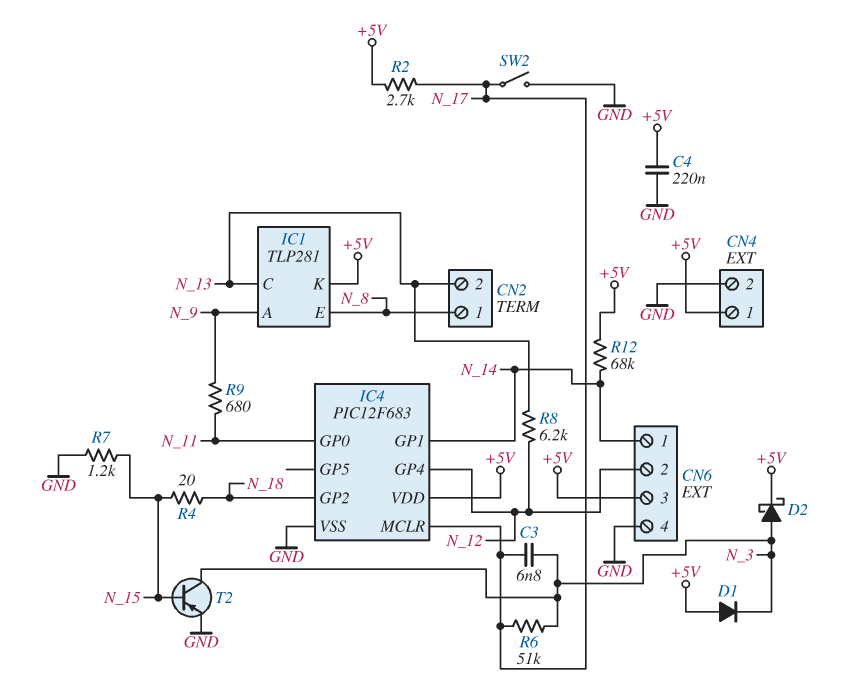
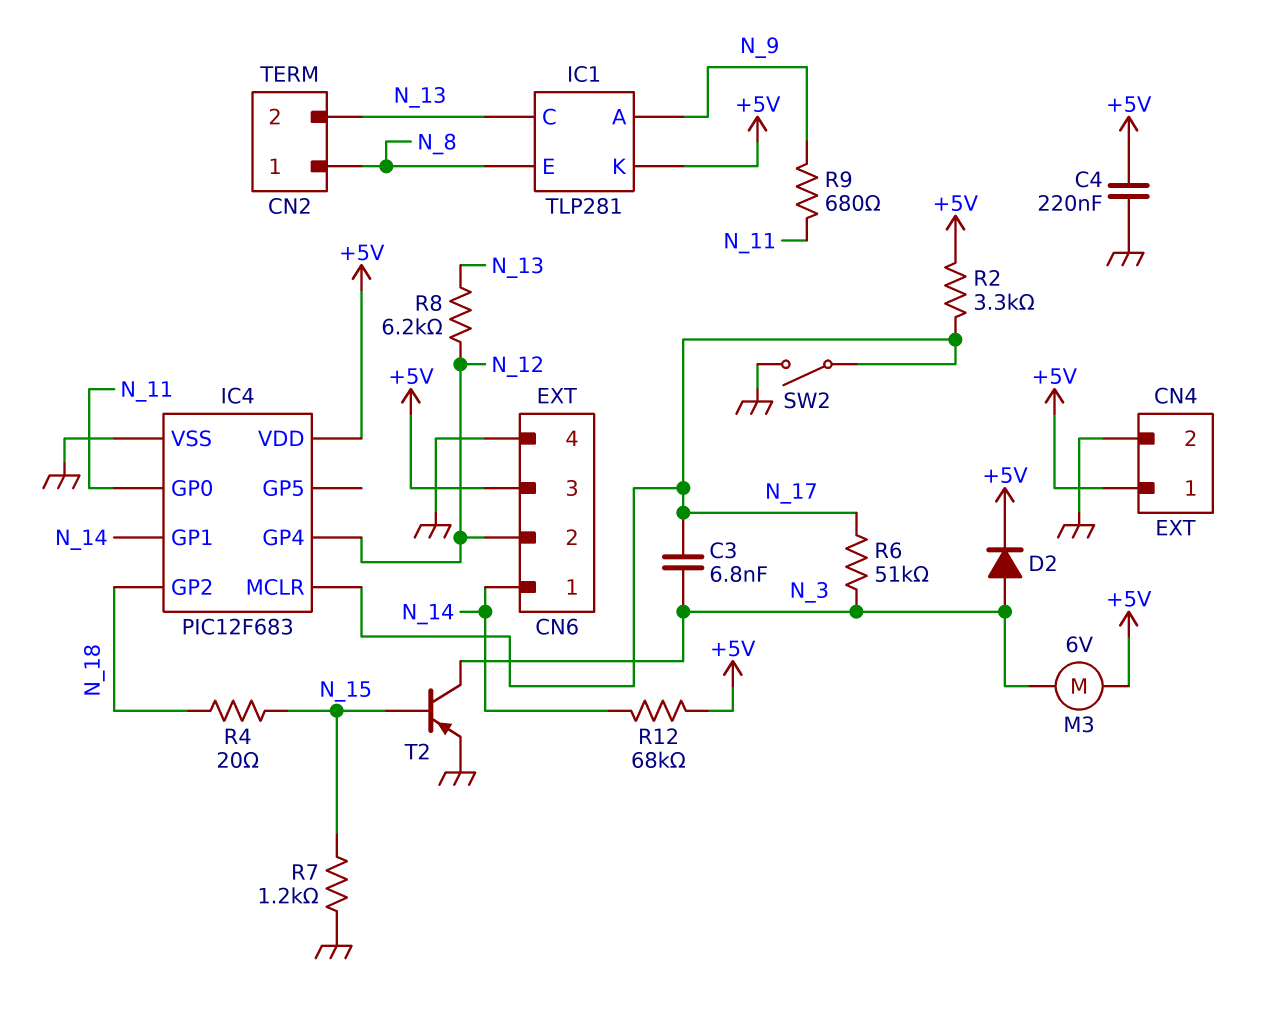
D1: diode (A +5V, K N_3) -> none
D2: schottky (A N_3, K +5V) -> diode (A N_3, K +5V)
M3: none -> motor 6V (+5V, N_3)
R2: 2.7k (+5V, N_17) -> 3.3k (+5V, N_17)

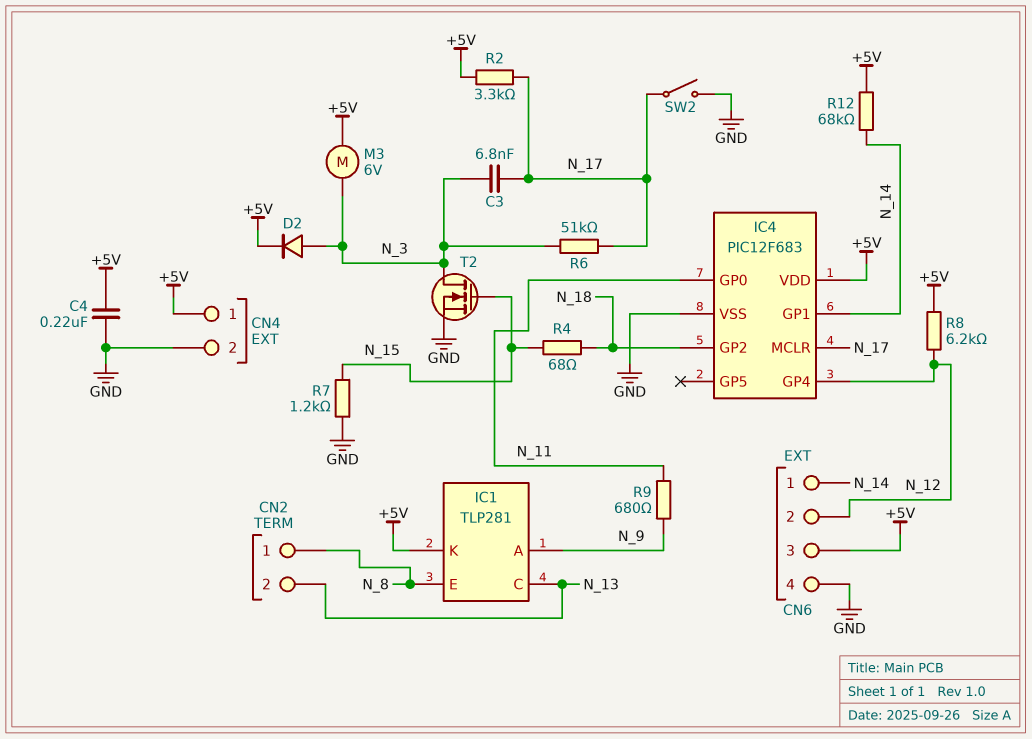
R4: 20 (N_15, N_18) -> 68 (N_15, N_18)
R8: 6.2k (N_12, N_13) -> 6.2k (+5V, N_12)
T2: PNP (B N_15, C N_3, E GND) -> NMOS (G N_15, D N_3, S GND)

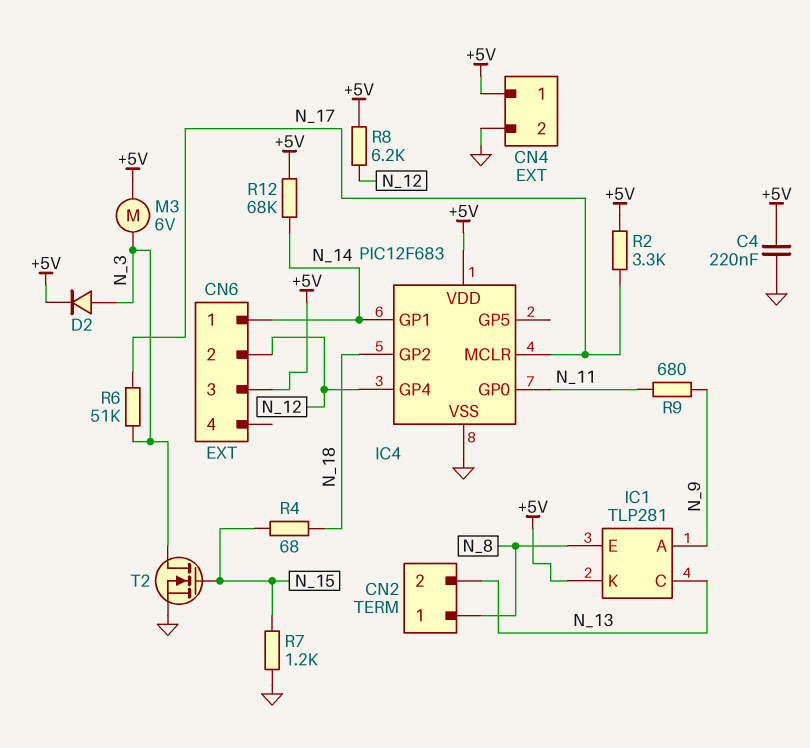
C3: 6.8nF (N_3, N_17) -> none
CN6 pin 4: GND -> none
SW2: switch (GND, N_17) -> none

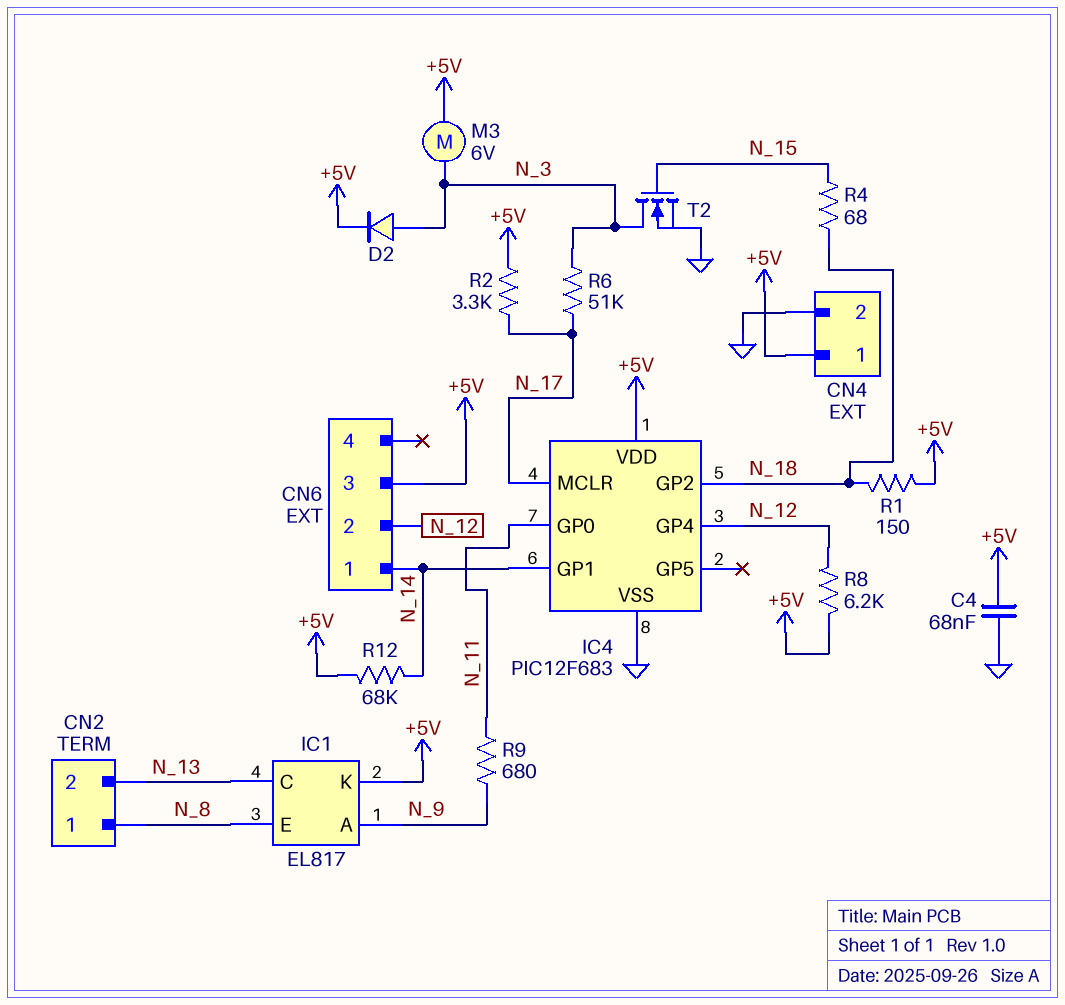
C4: 220nF (+5V, GND) -> 68nF (+5V, GND)
IC1: TLP281 -> EL817
R1: none -> 150 (+5V, N_18)
R7: 1.2k (GND, N_15) -> none

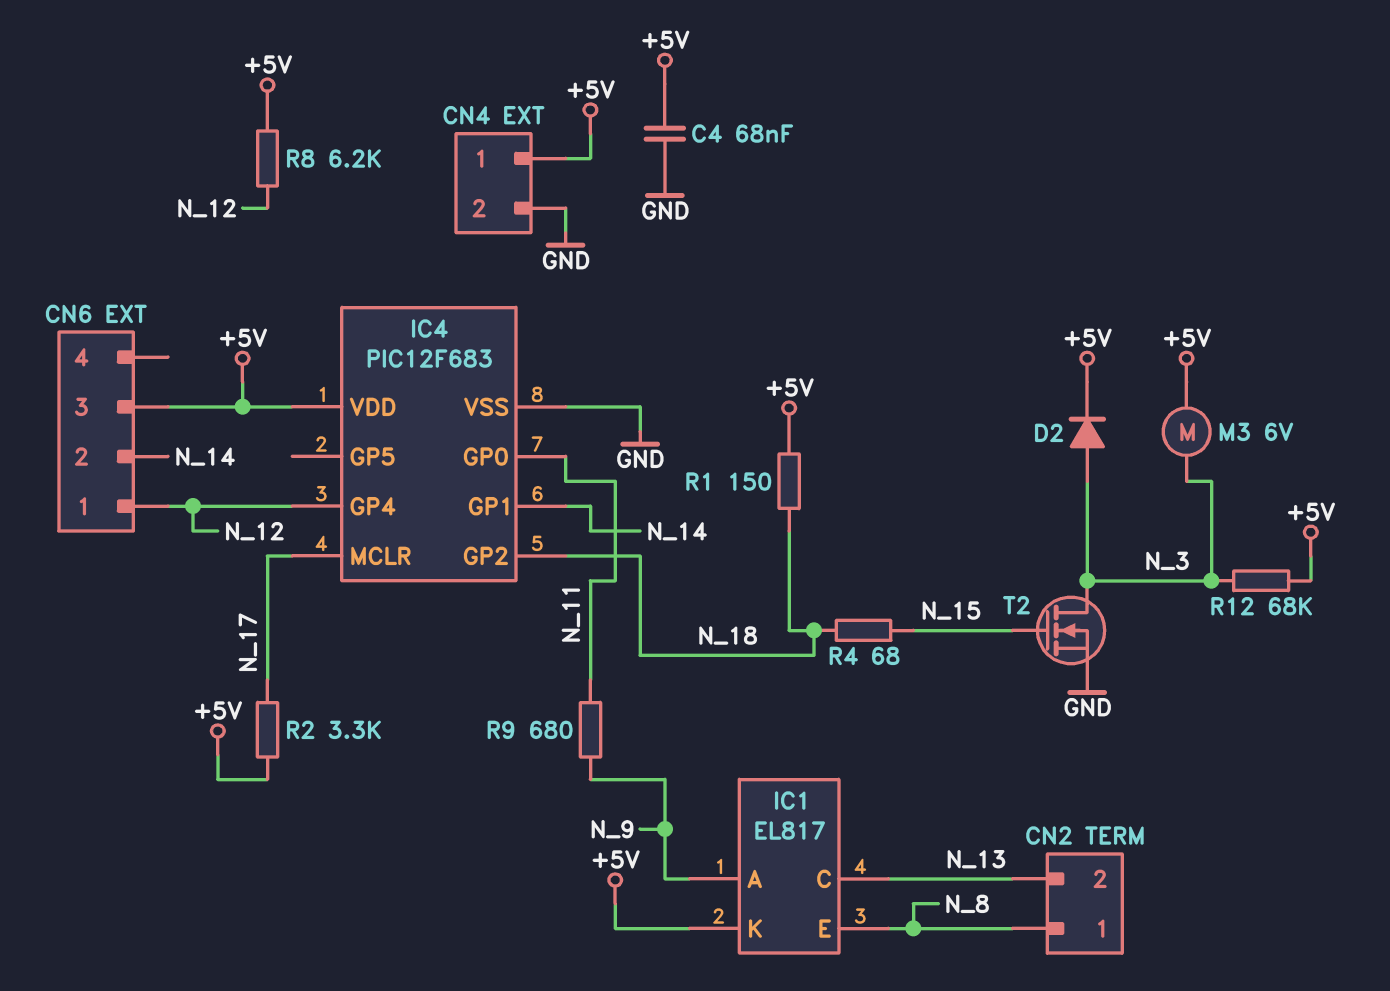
CN6 pin 1: N_14 -> N_12
CN6 pin 2: N_12 -> N_14
R6: 51k (N_3, N_17) -> none
R12: 68k (+5V, N_14) -> 68k (+5V, N_3)

